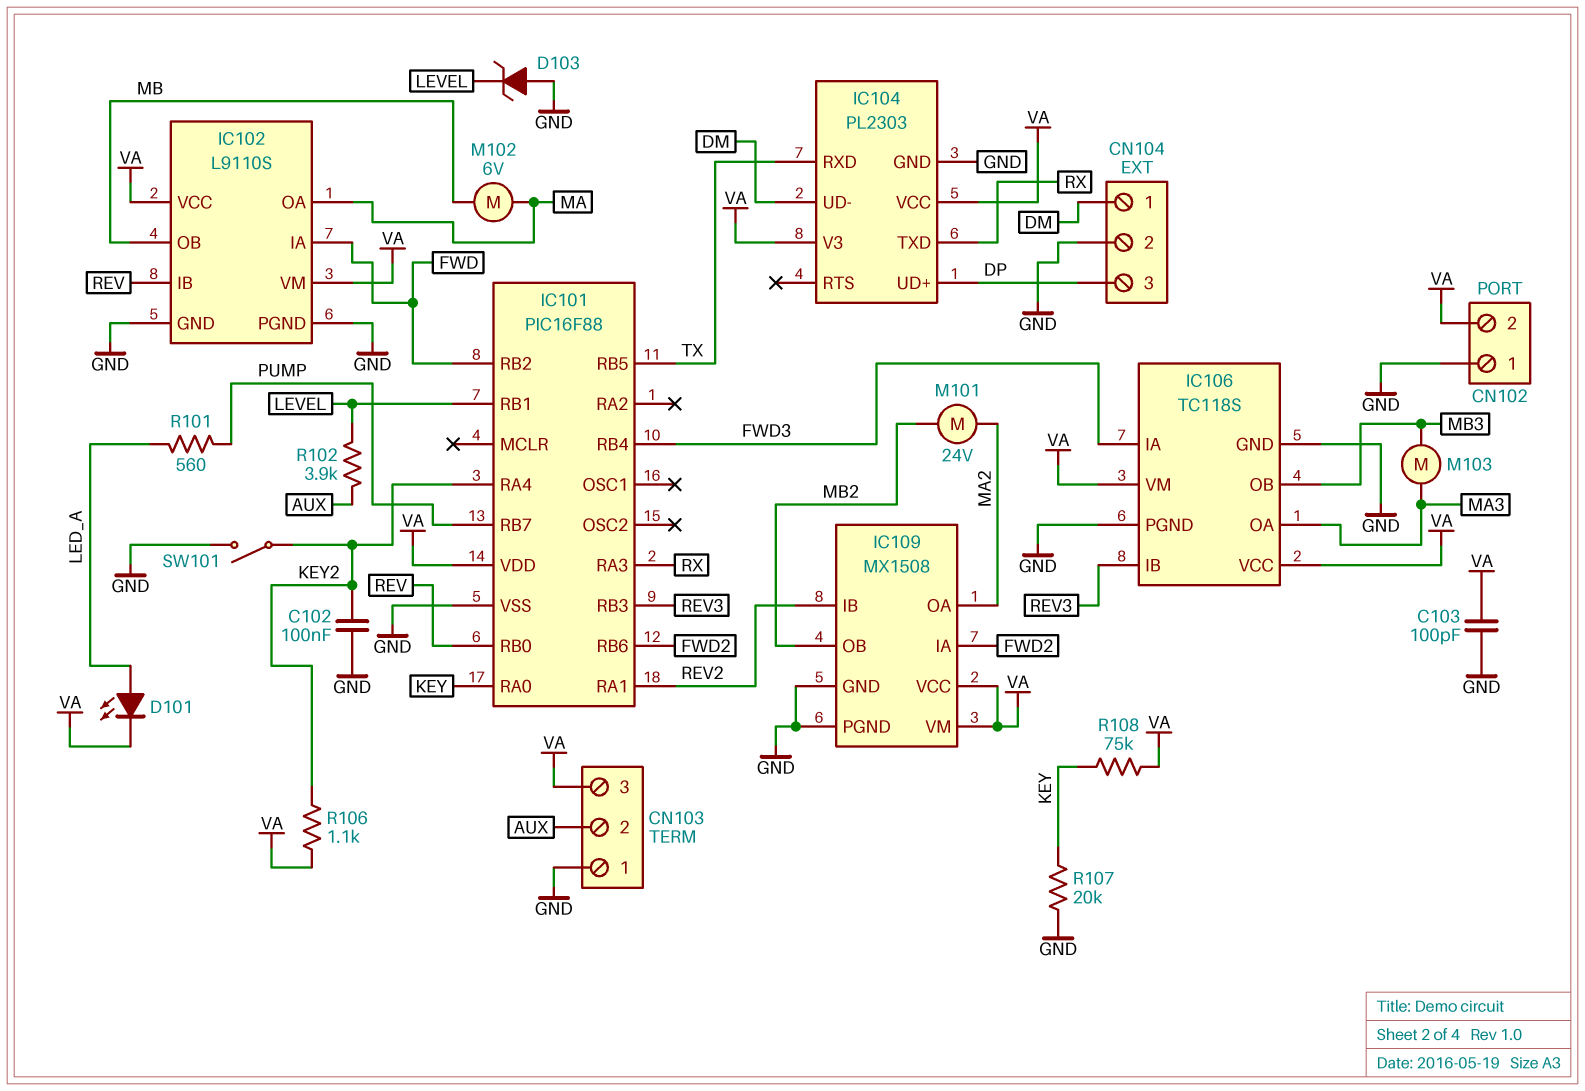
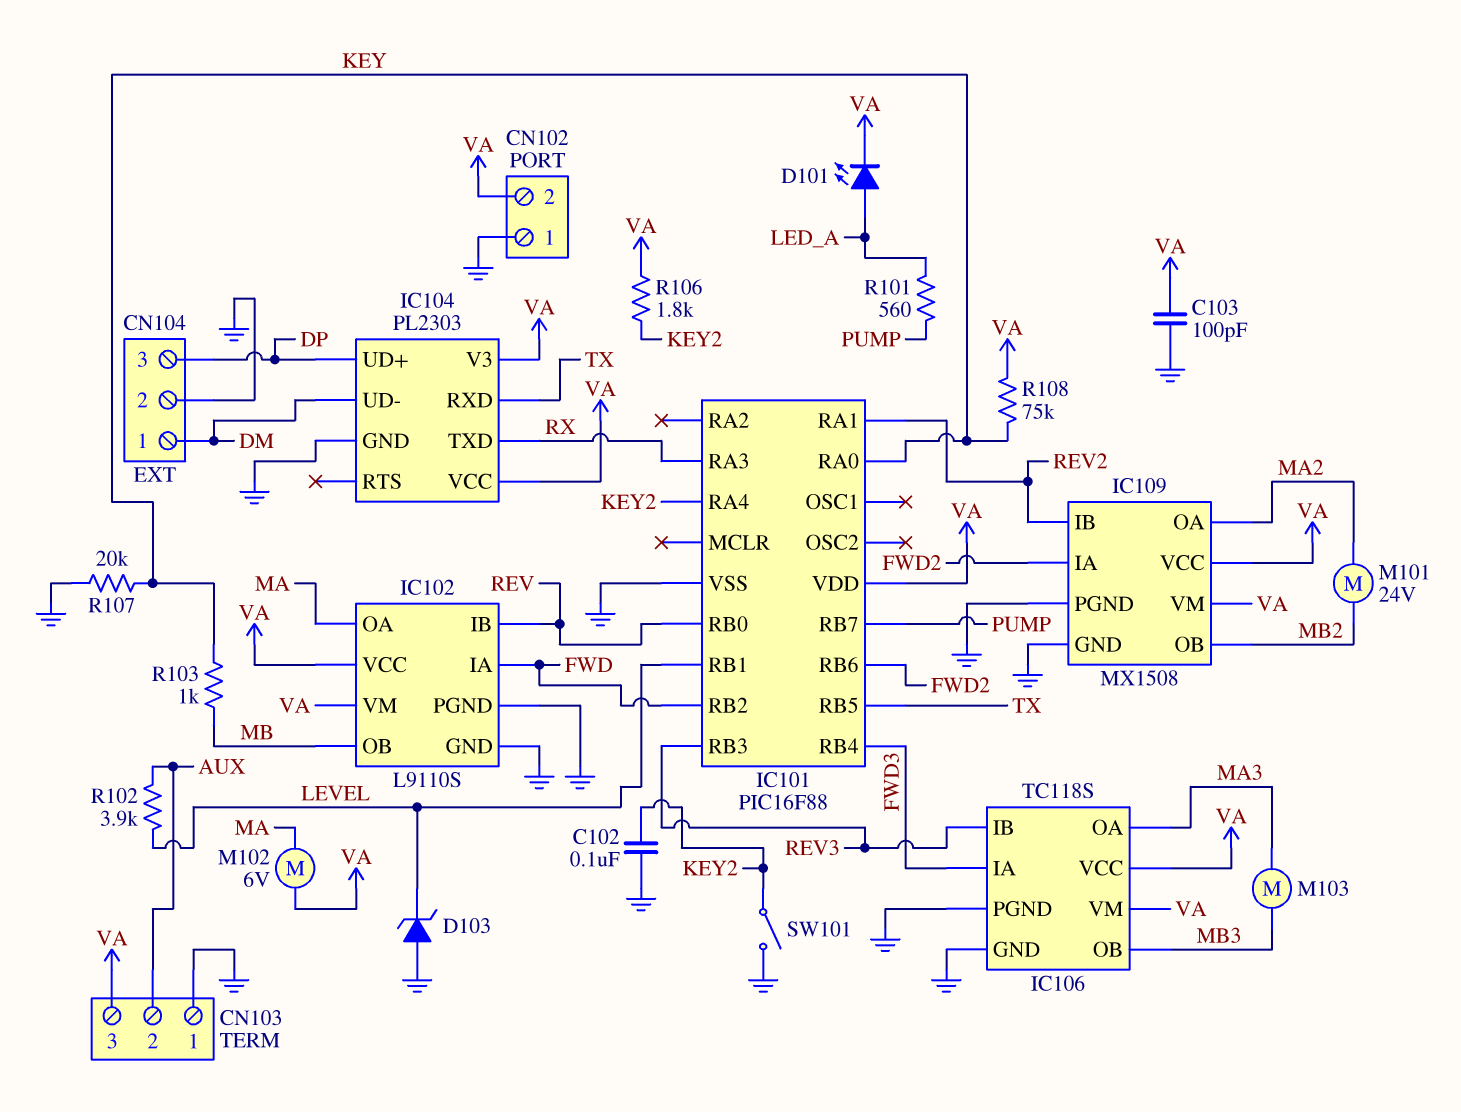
M102: motor 6V (MA, MB) -> motor 6V (MA, VA)
R103: none -> 1k (KEY, MB)
R106: 1.1k (KEY2, VA) -> 1.8k (KEY2, VA)

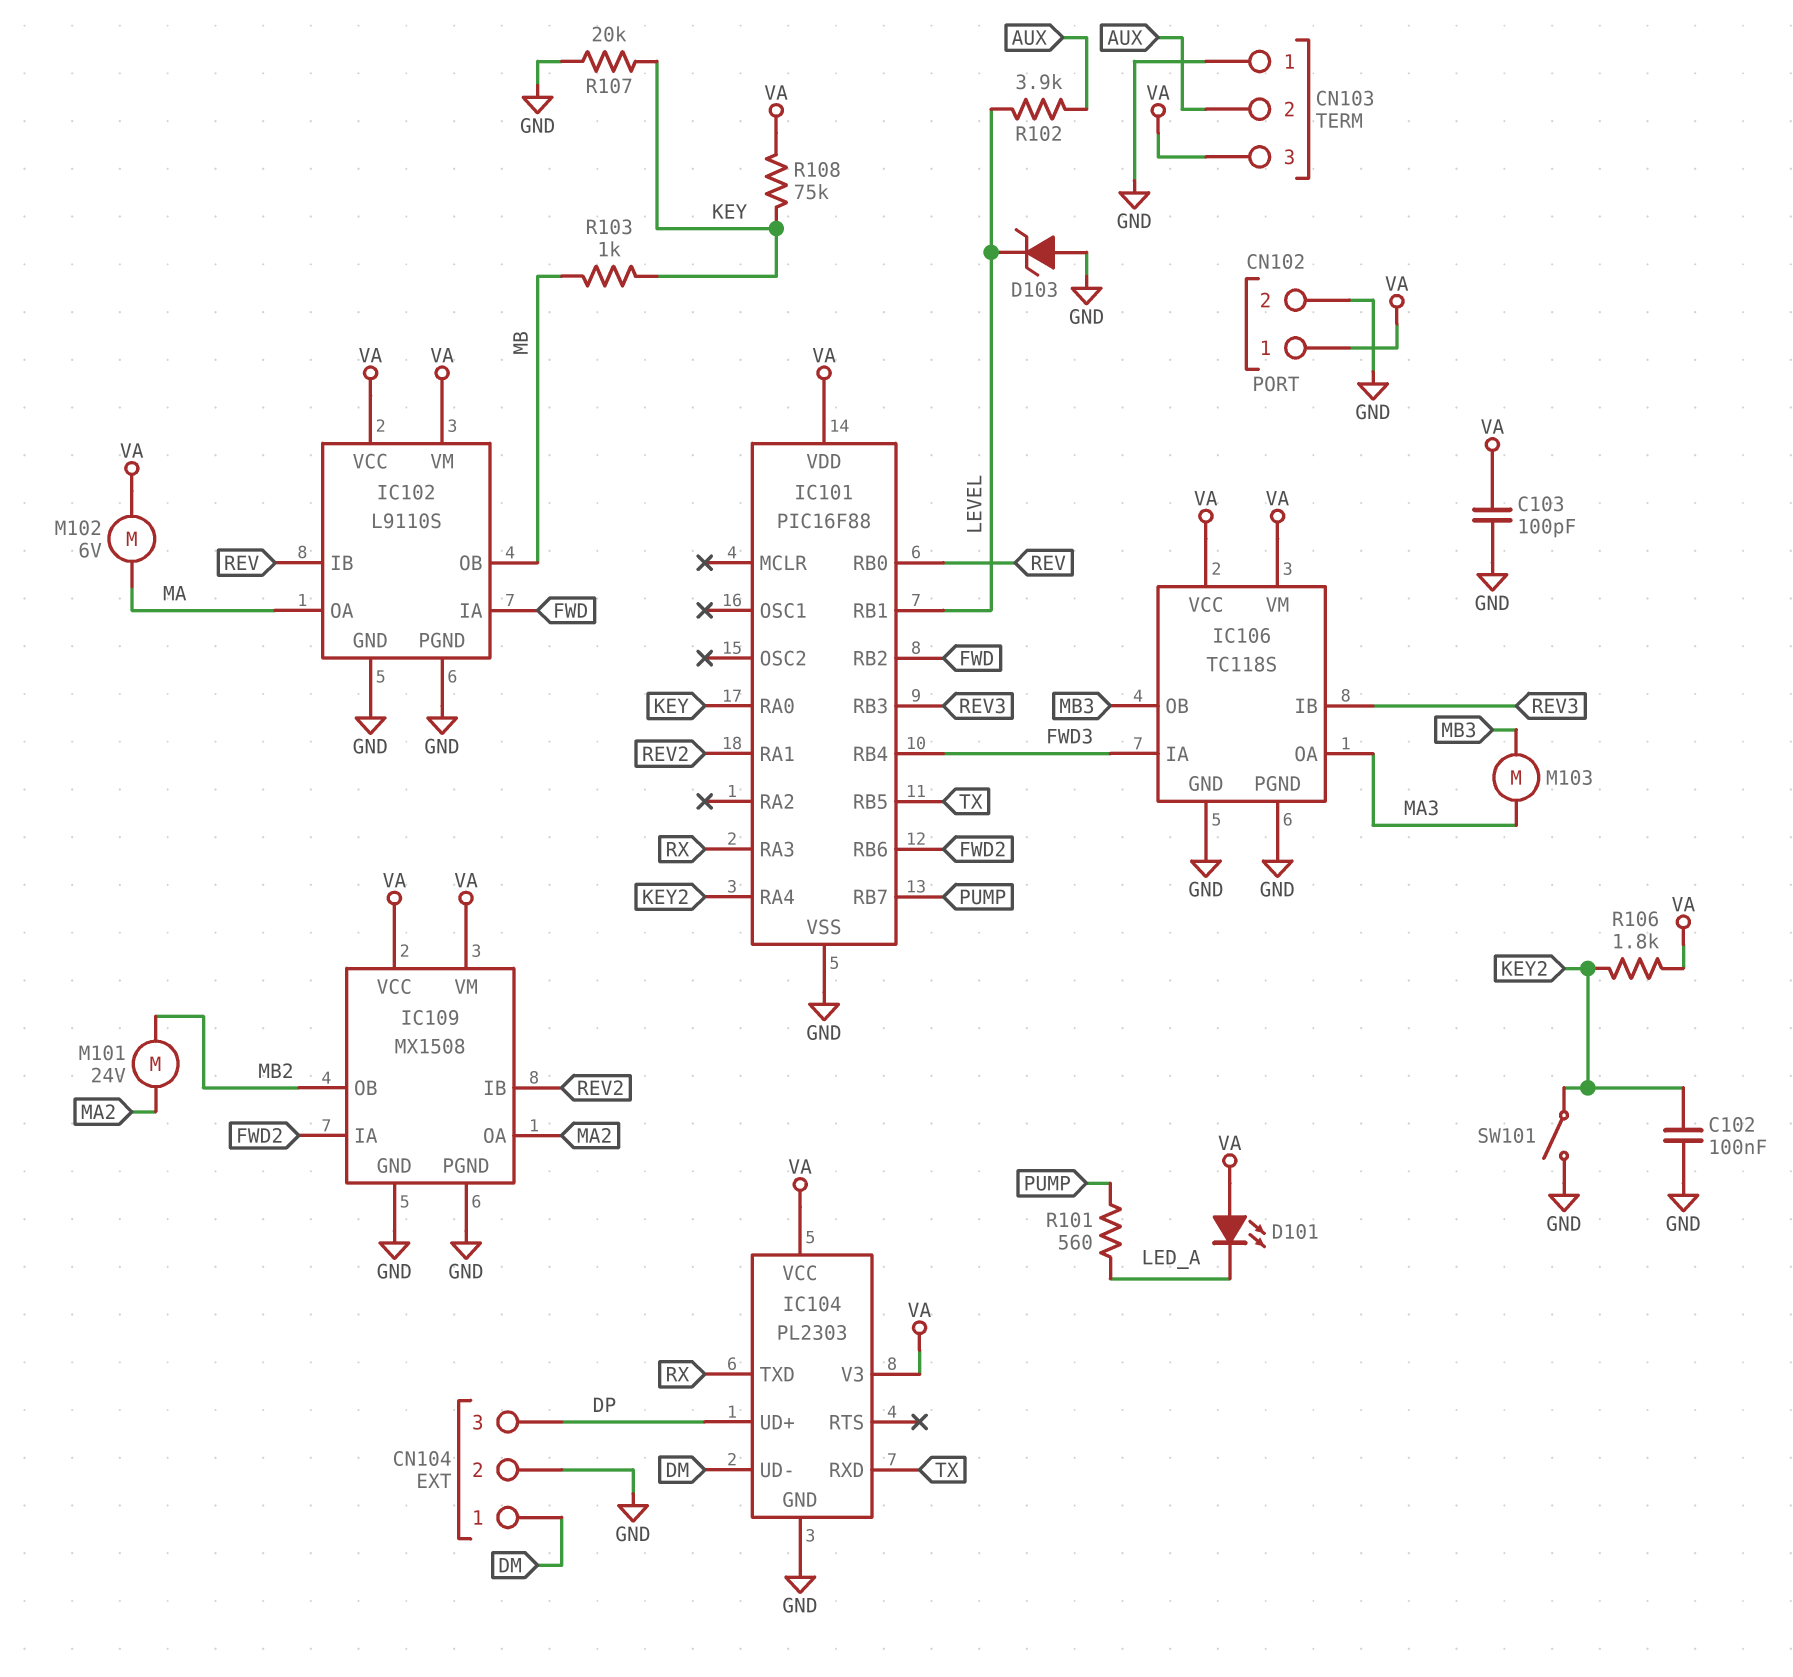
CN102 pin 1: GND -> VA
CN102 pin 2: VA -> GND
D101: LED (A LED_A, K VA) -> LED (A VA, K LED_A)

